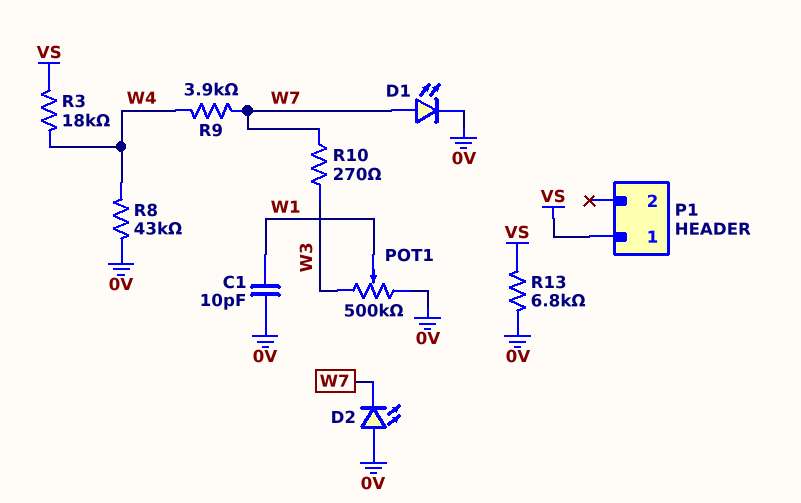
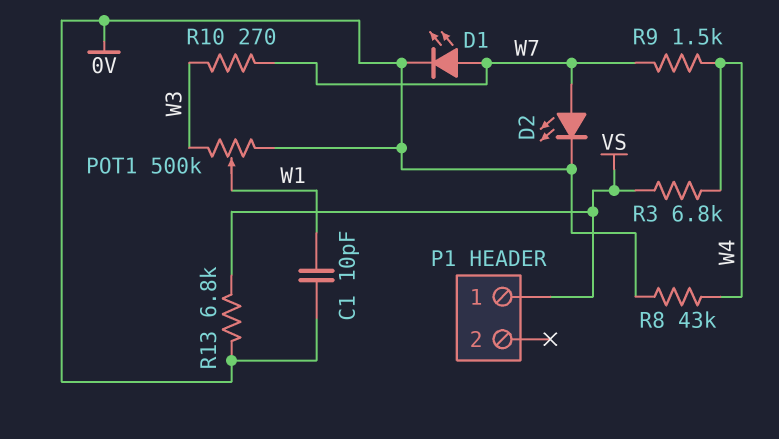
D2: LED (A 0V, K W7) -> LED (A W7, K 0V)
R3: 18k (VS, W4) -> 6.8k (VS, W4)
R9: 3.9k (W4, W7) -> 1.5k (W4, W7)

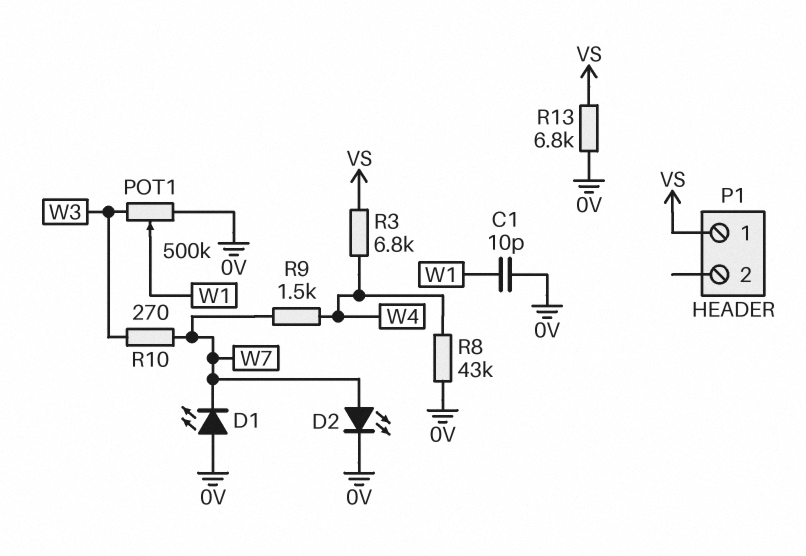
D1: LED (A W7, K 0V) -> LED (A 0V, K W7)

